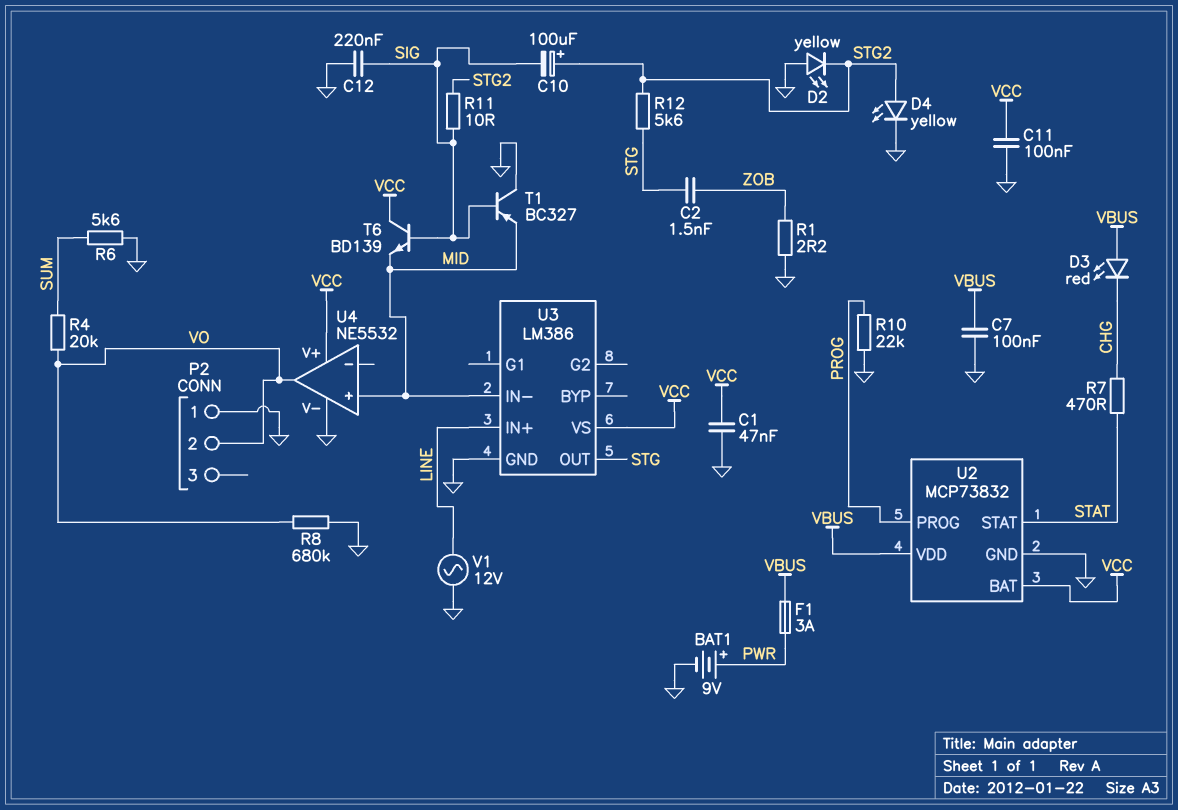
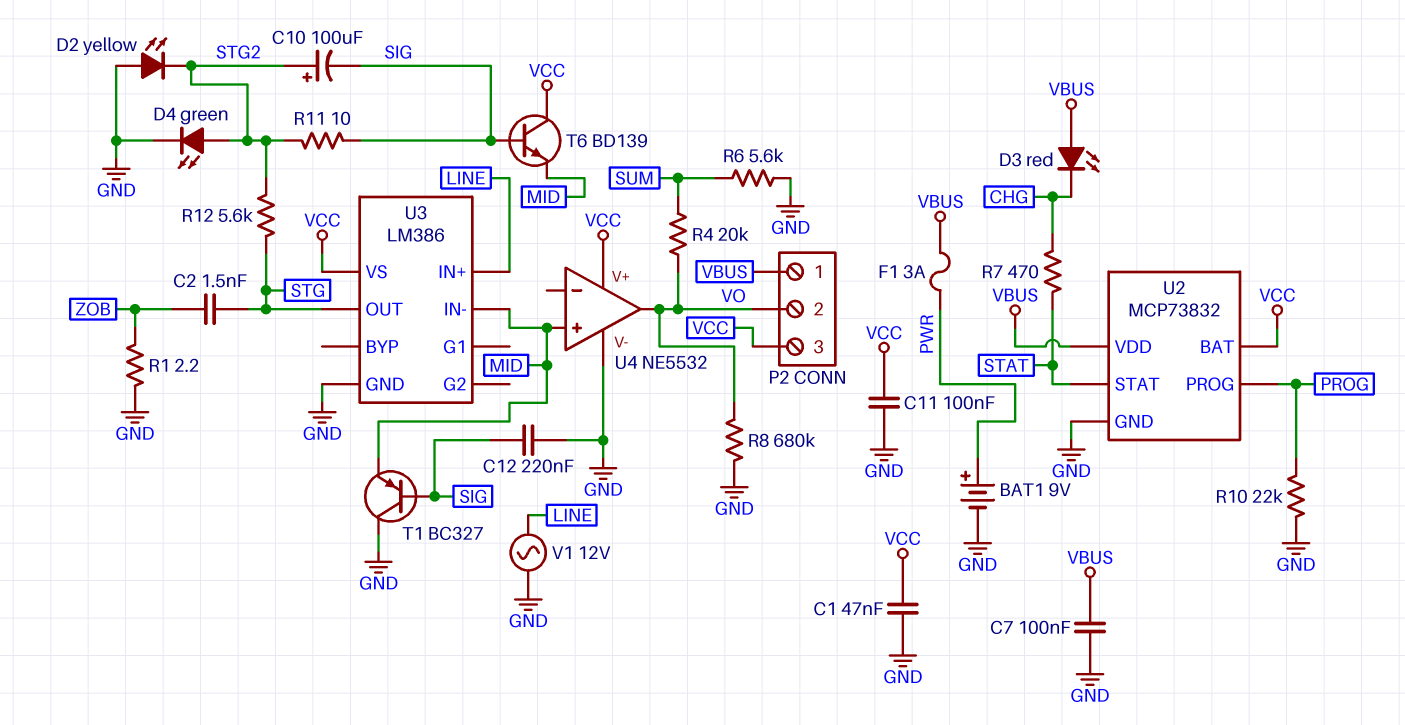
D4: LED yellow (A STG2, K GND) -> LED green (A STG2, K GND)
P2 pin 1: GND -> VBUS
P2 pin 3: none -> VCC

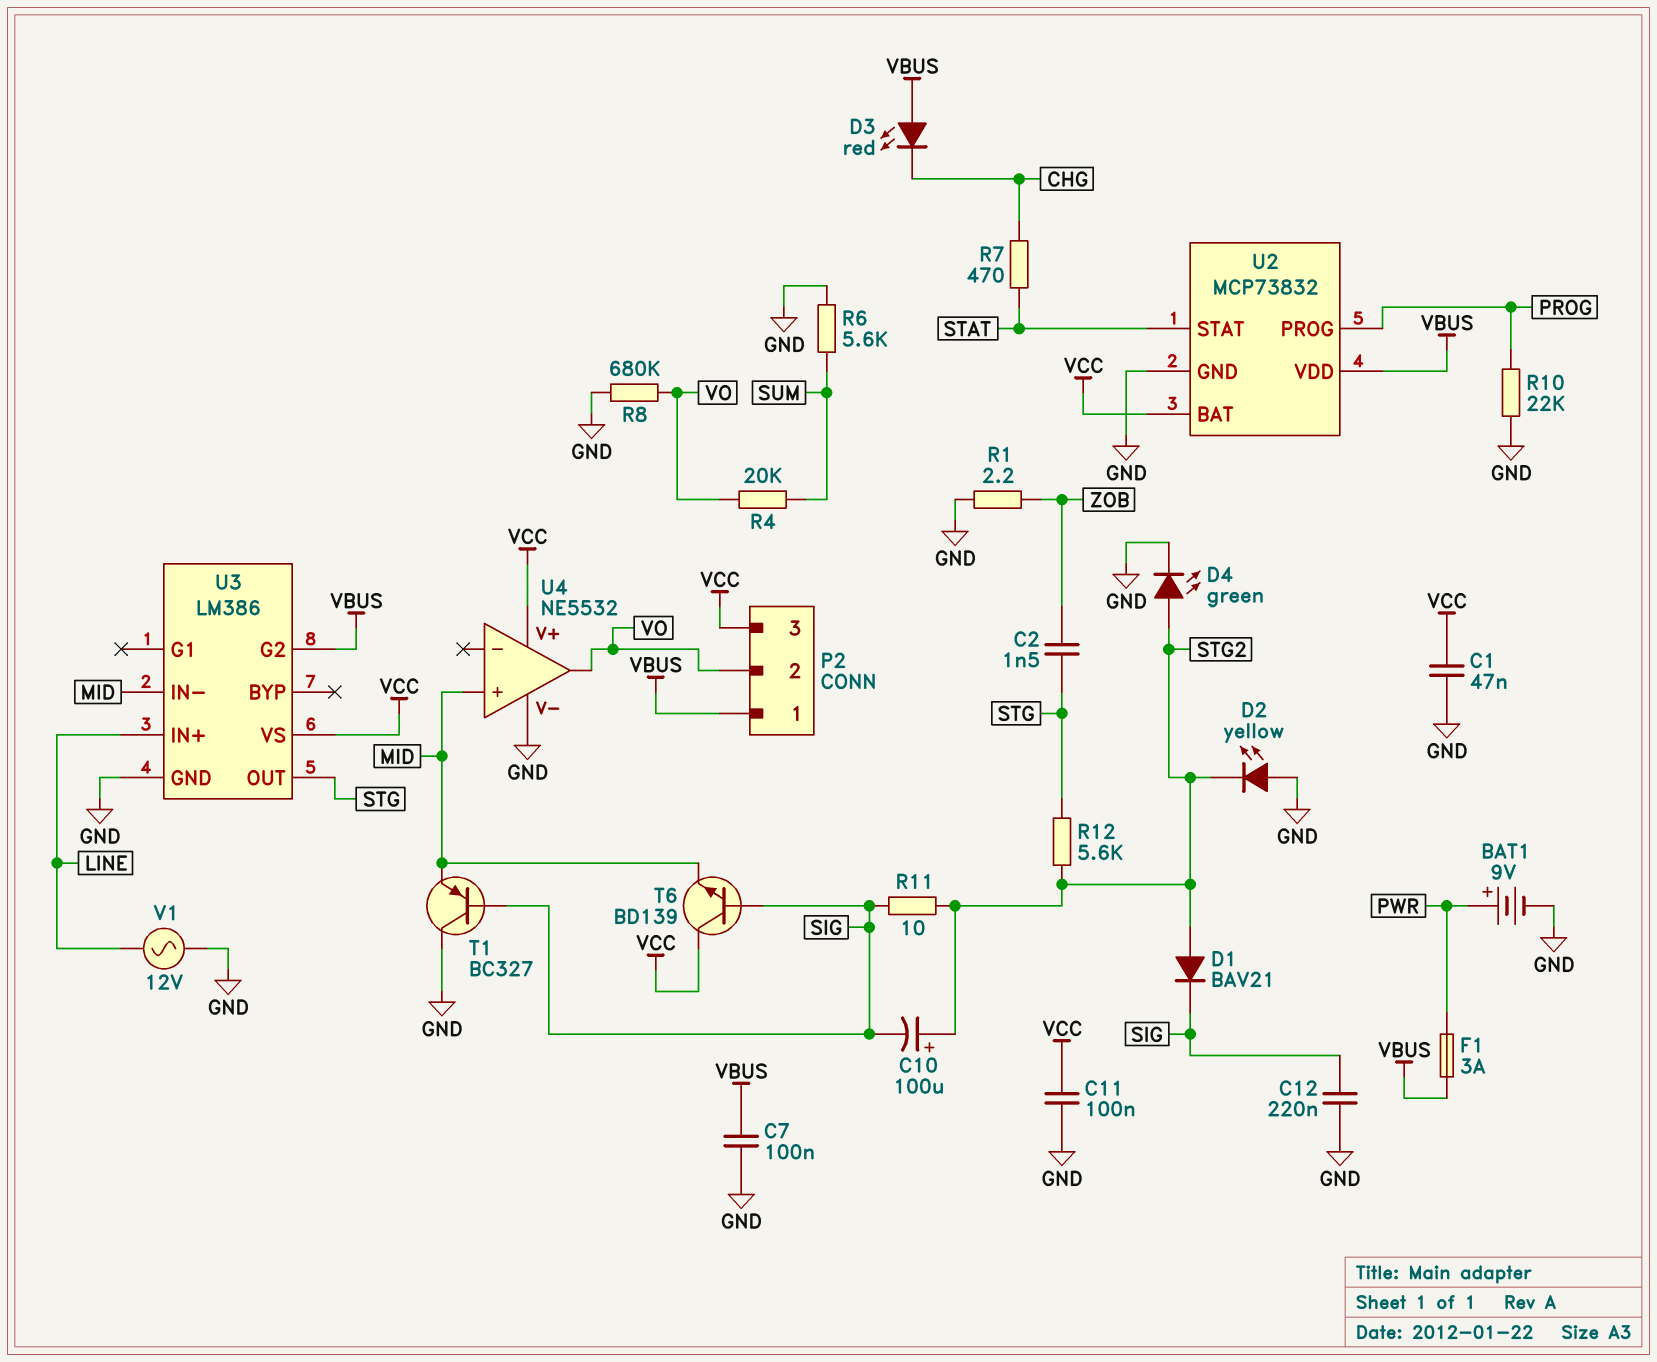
D1: none -> diode BAV21 (A STG2, K SIG)
U3 pin G2: none -> VBUS

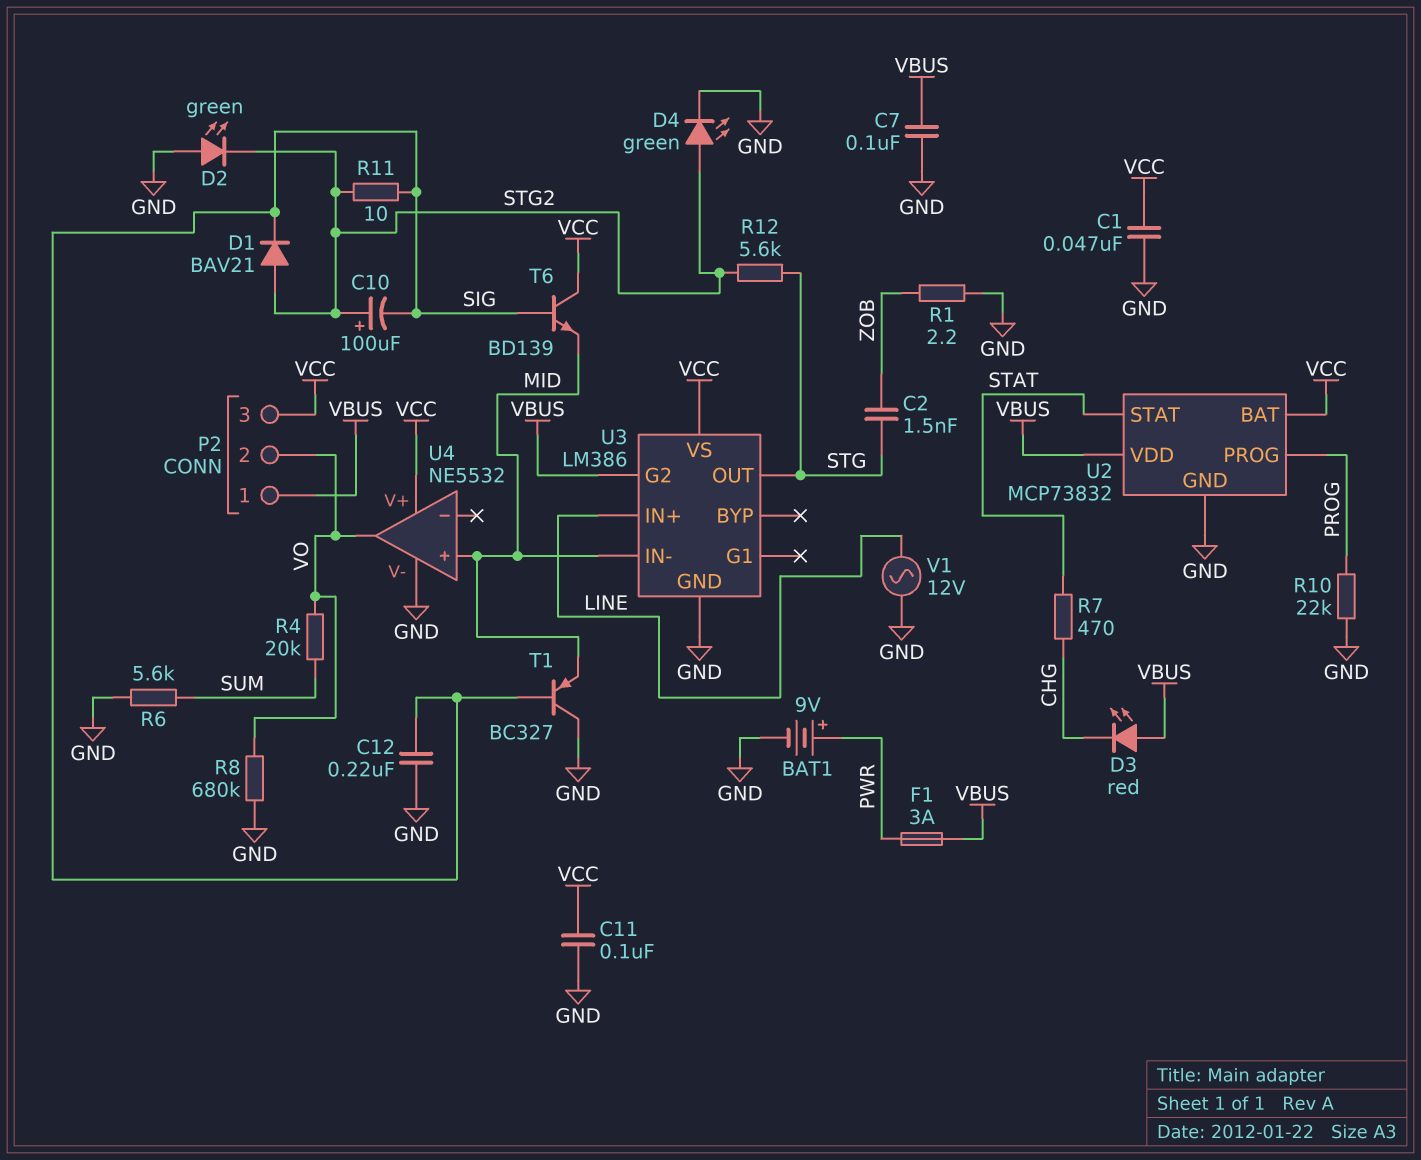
D2: LED yellow (A GND, K STG2) -> LED green (A GND, K STG2)

